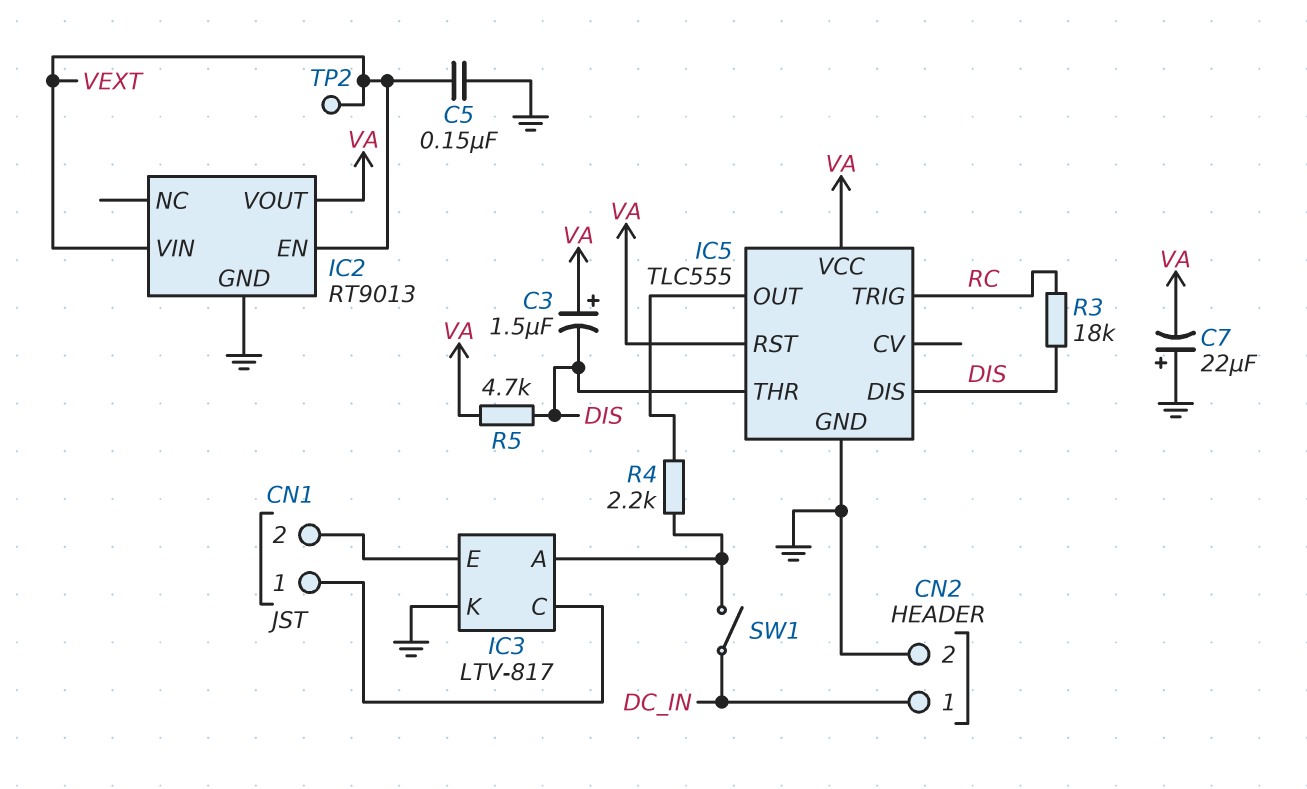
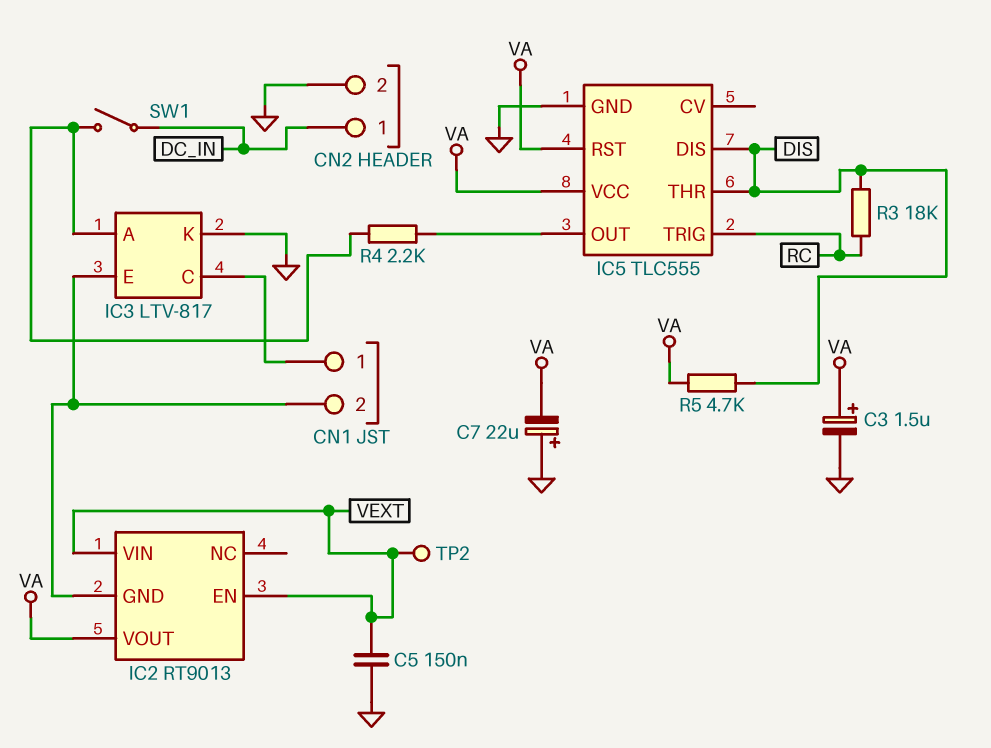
C3: 1.5uF (plus VA, minus DIS) -> 1.5uF (plus VA, minus GND)
IC2 pin GND: GND -> CN1/2

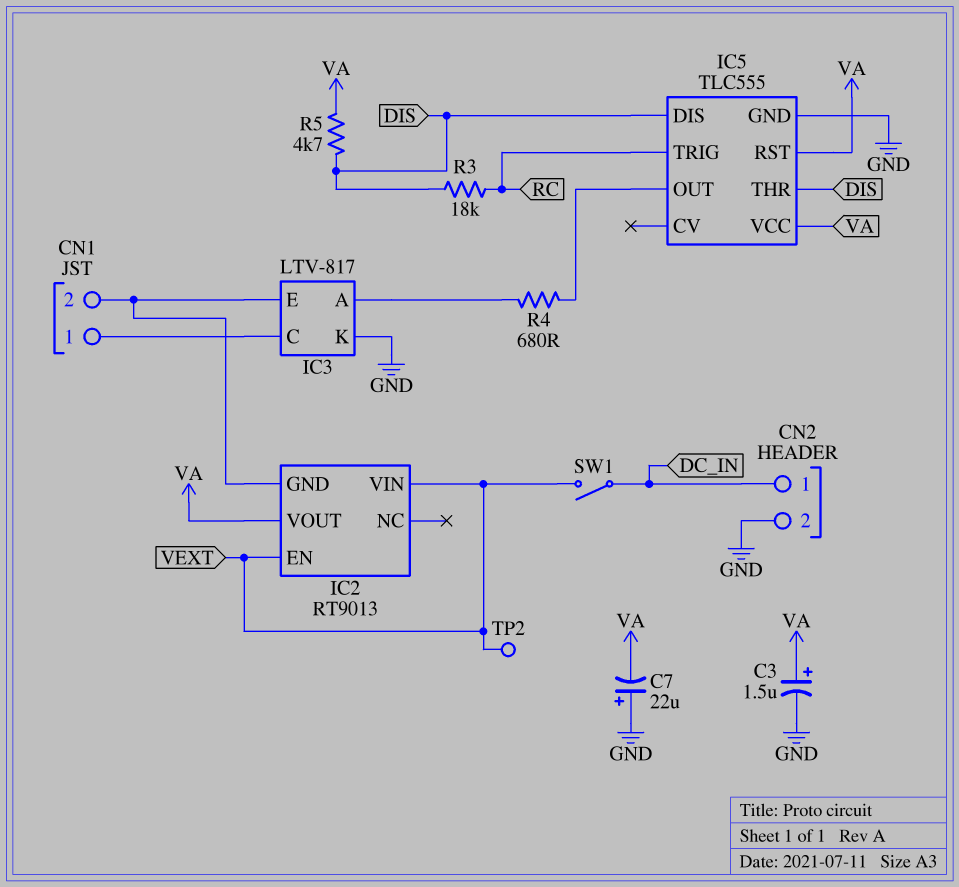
C5: 150nF (GND, VEXT) -> none
R4: 2.2k (IC3/A, IC5/OUT) -> 680 (IC3/A, IC5/OUT)
SW1: switch (DC_IN, IC3/A) -> switch (DC_IN, VEXT)

